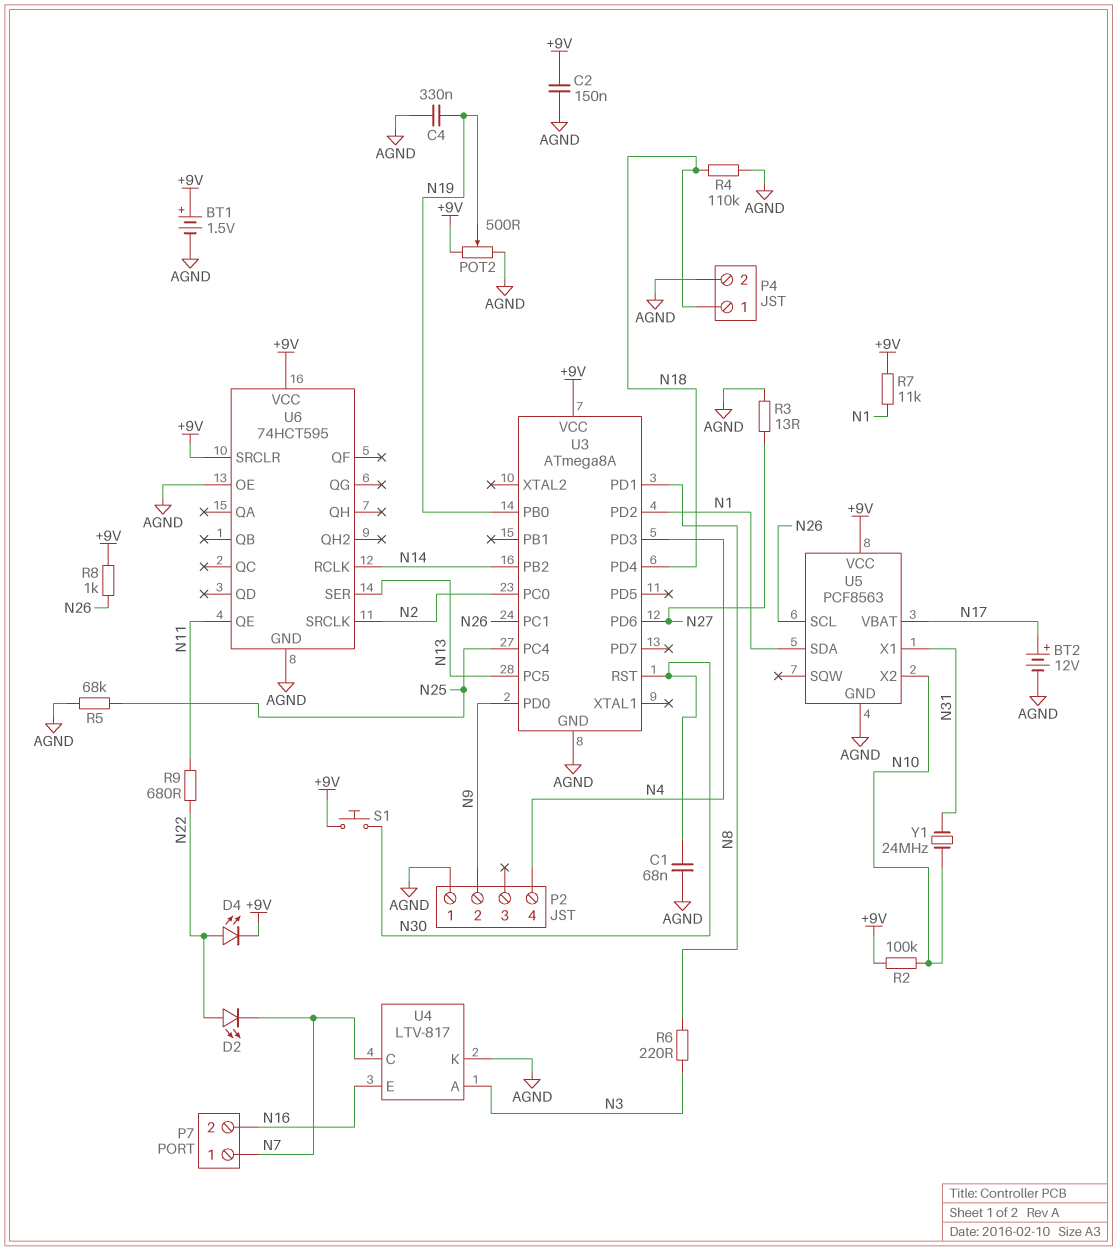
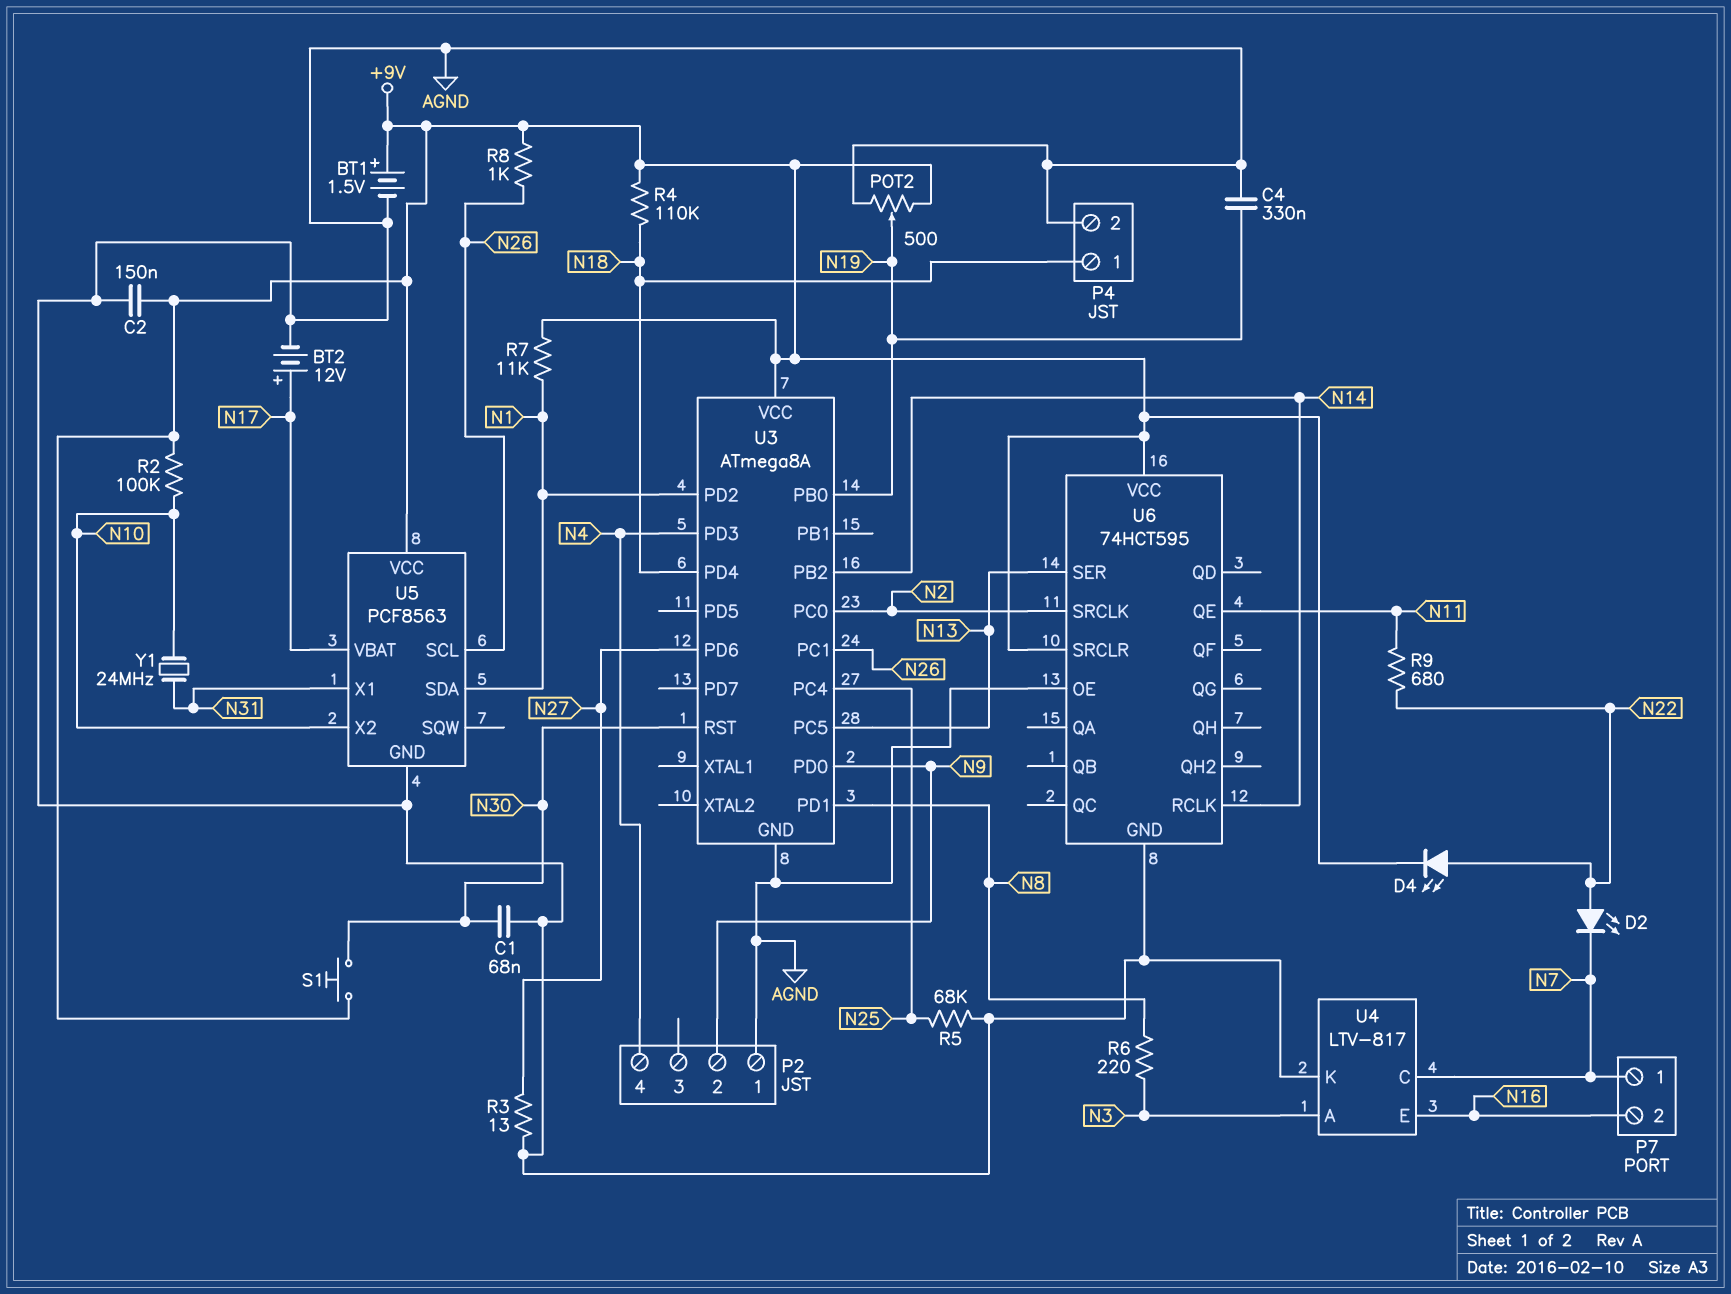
R4: 110k (AGND, N18) -> 110k (+9V, N18)

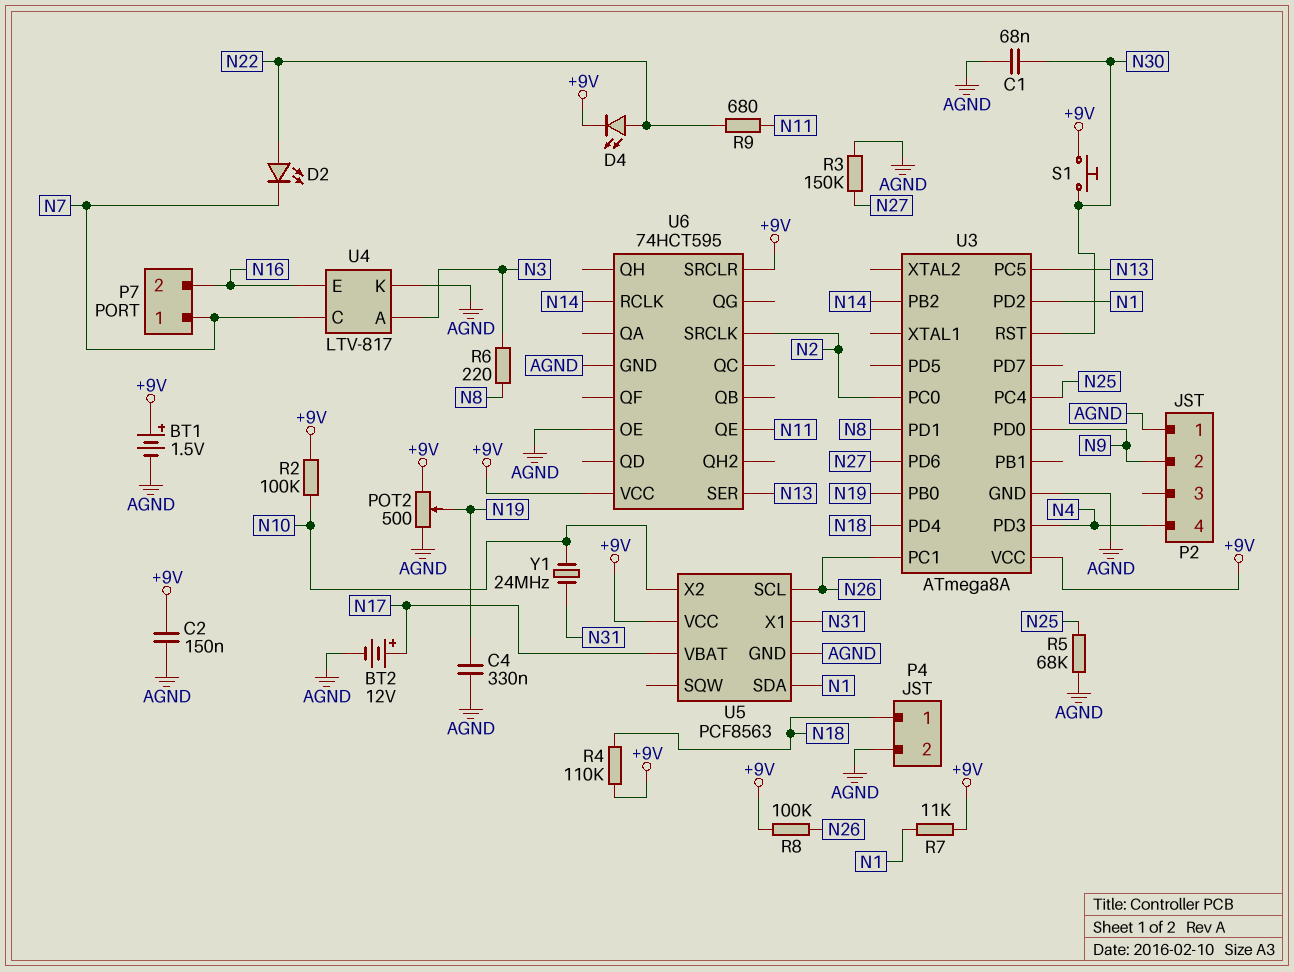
R3: 13 (AGND, N27) -> 150k (AGND, N27)
R8: 1k (+9V, N26) -> 100k (+9V, N26)

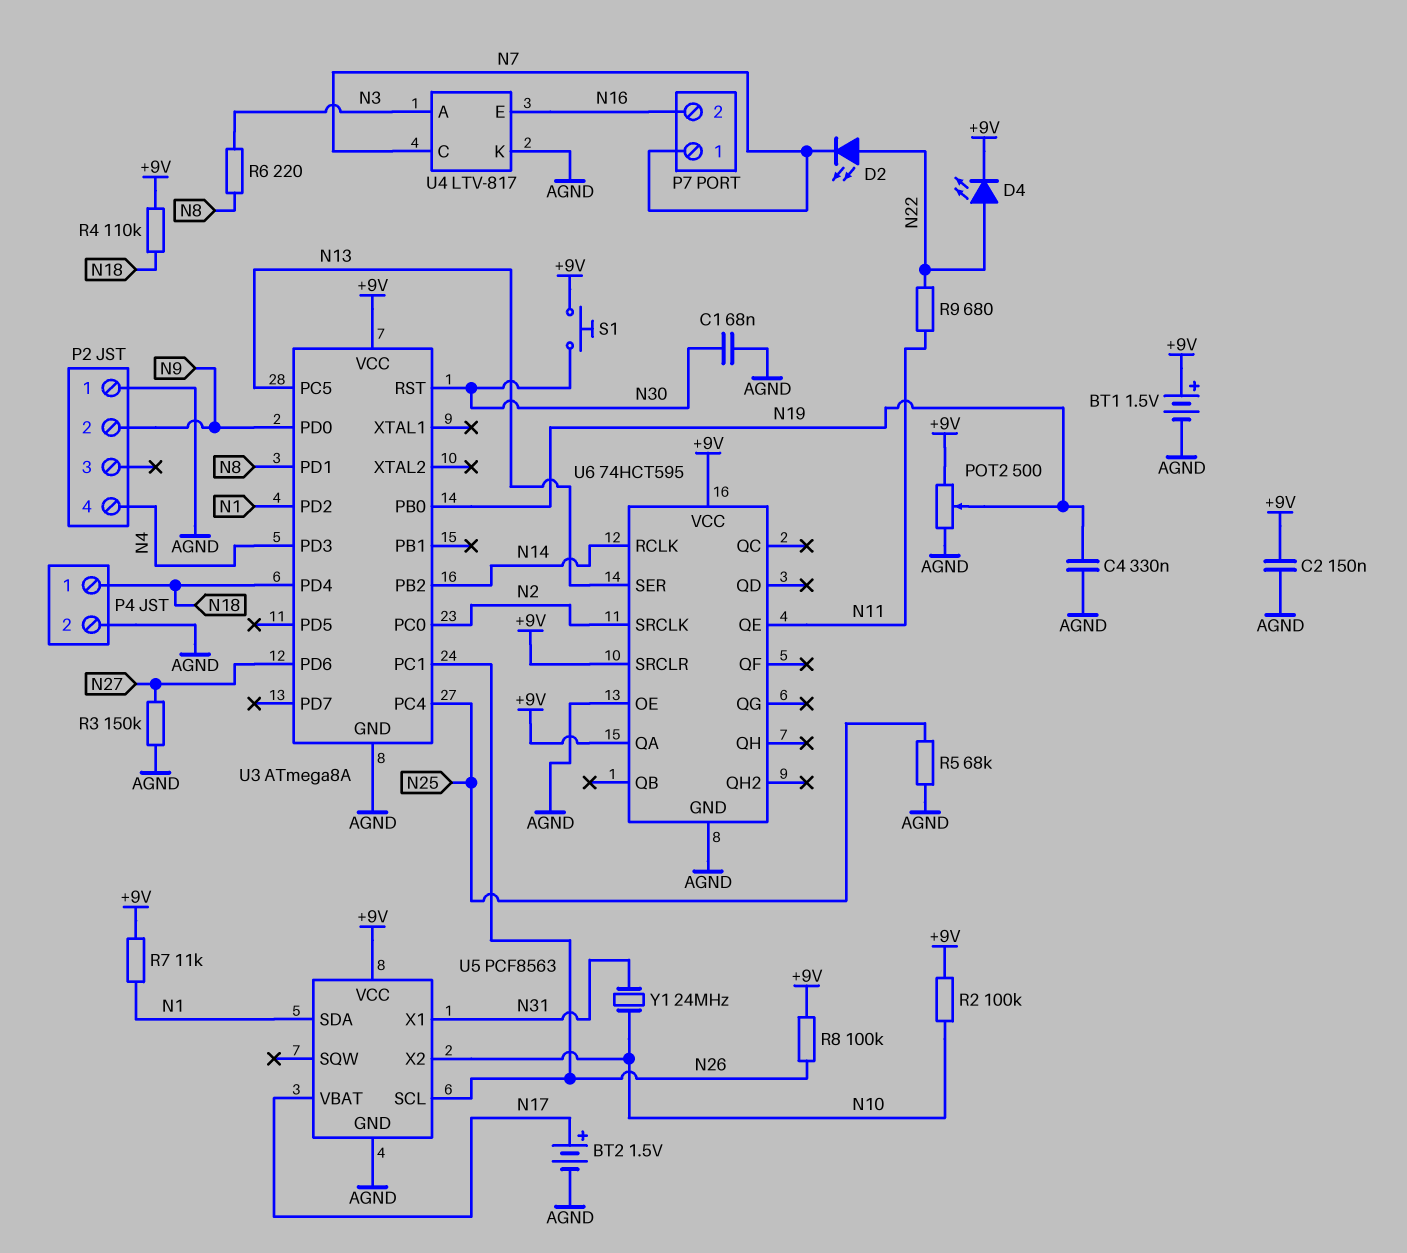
BT2: 12V (plus N17, minus AGND) -> 1.5V (plus N17, minus AGND)
U6 pin QA: none -> +9V

